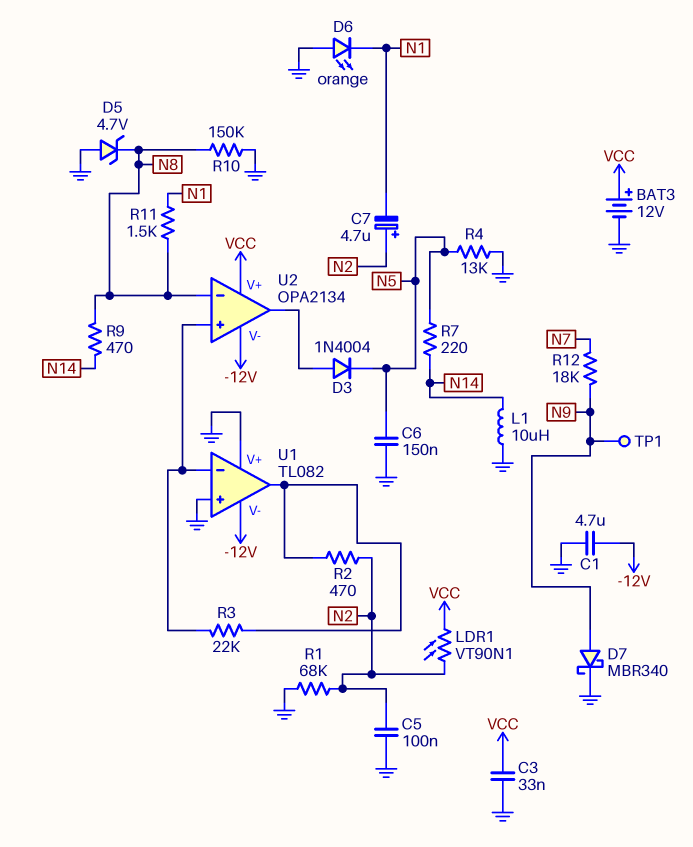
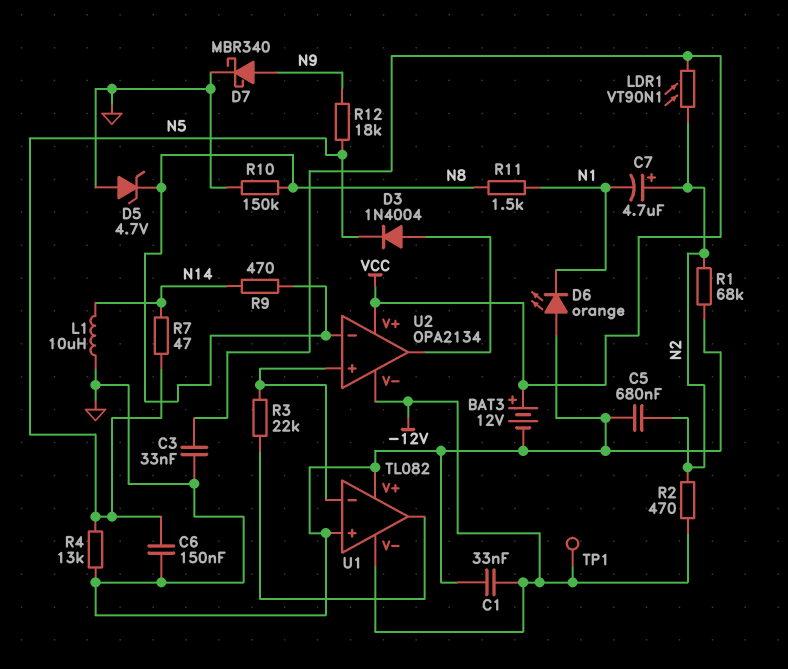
C1: 4.7uF (-12V, GND) -> 33nF (-12V, GND)
C5: 100nF (GND, N2) -> 680nF (GND, N2)
R2: 470 (N2, U1/out) -> 470 (-12V, N2)
R7: 220 (N5, N14) -> 47 (N5, N14)
R12: 18k (N7, N9) -> 18k (N5, N9)
TP1: test point (N9) -> test point (-12V)

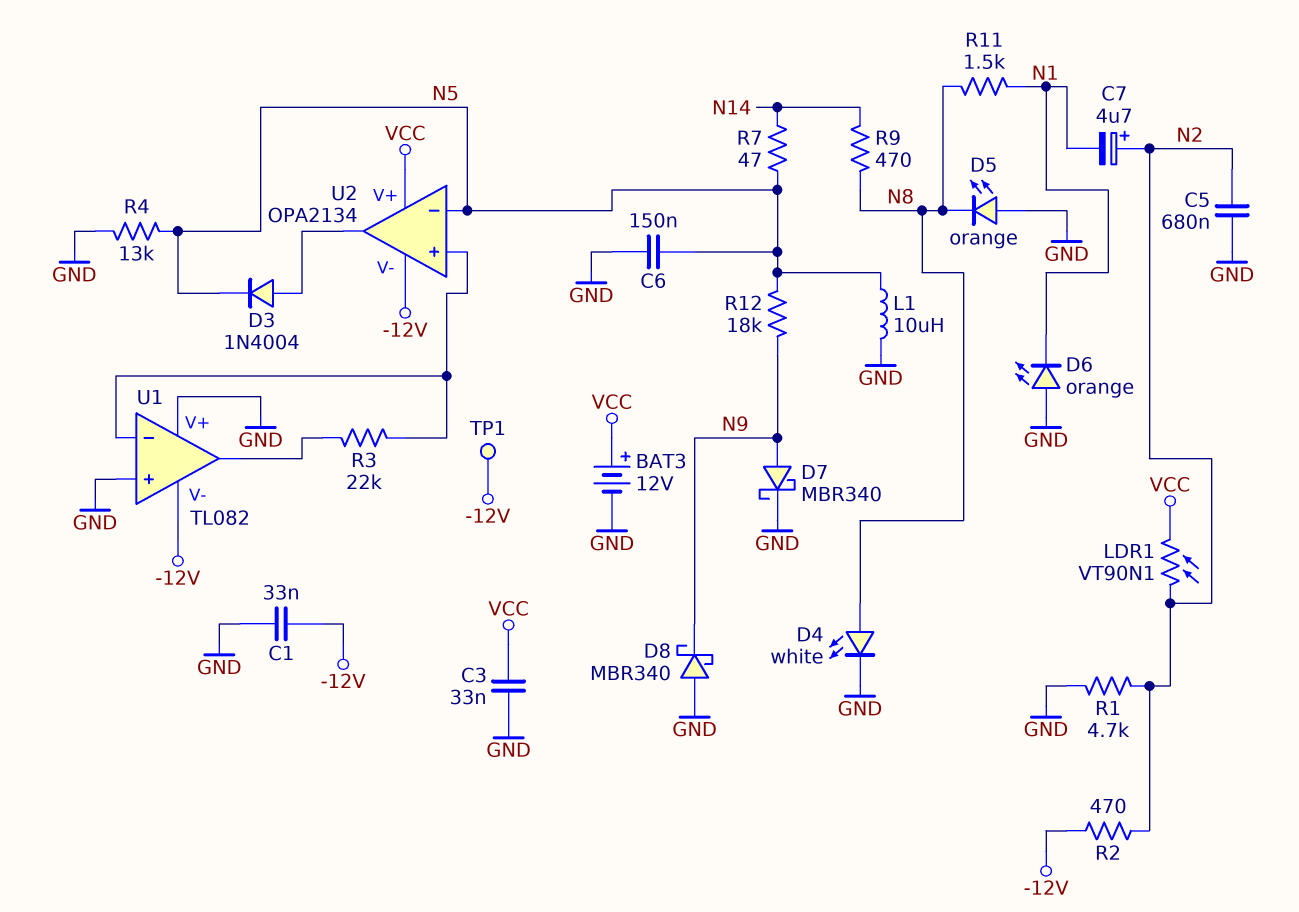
D4: none -> LED white (A N8, K GND)
D5: zener 4.7V (A GND, K N8) -> LED orange (A GND, K N8)
D8: none -> schottky MBR340 (A GND, K N9)
L1: 10uH (GND, N14) -> 10uH (GND, N5)
R1: 68k (GND, N2) -> 4.7k (GND, N2)
R10: 150k (GND, N8) -> none
U2 pin in-: N8 -> N5

